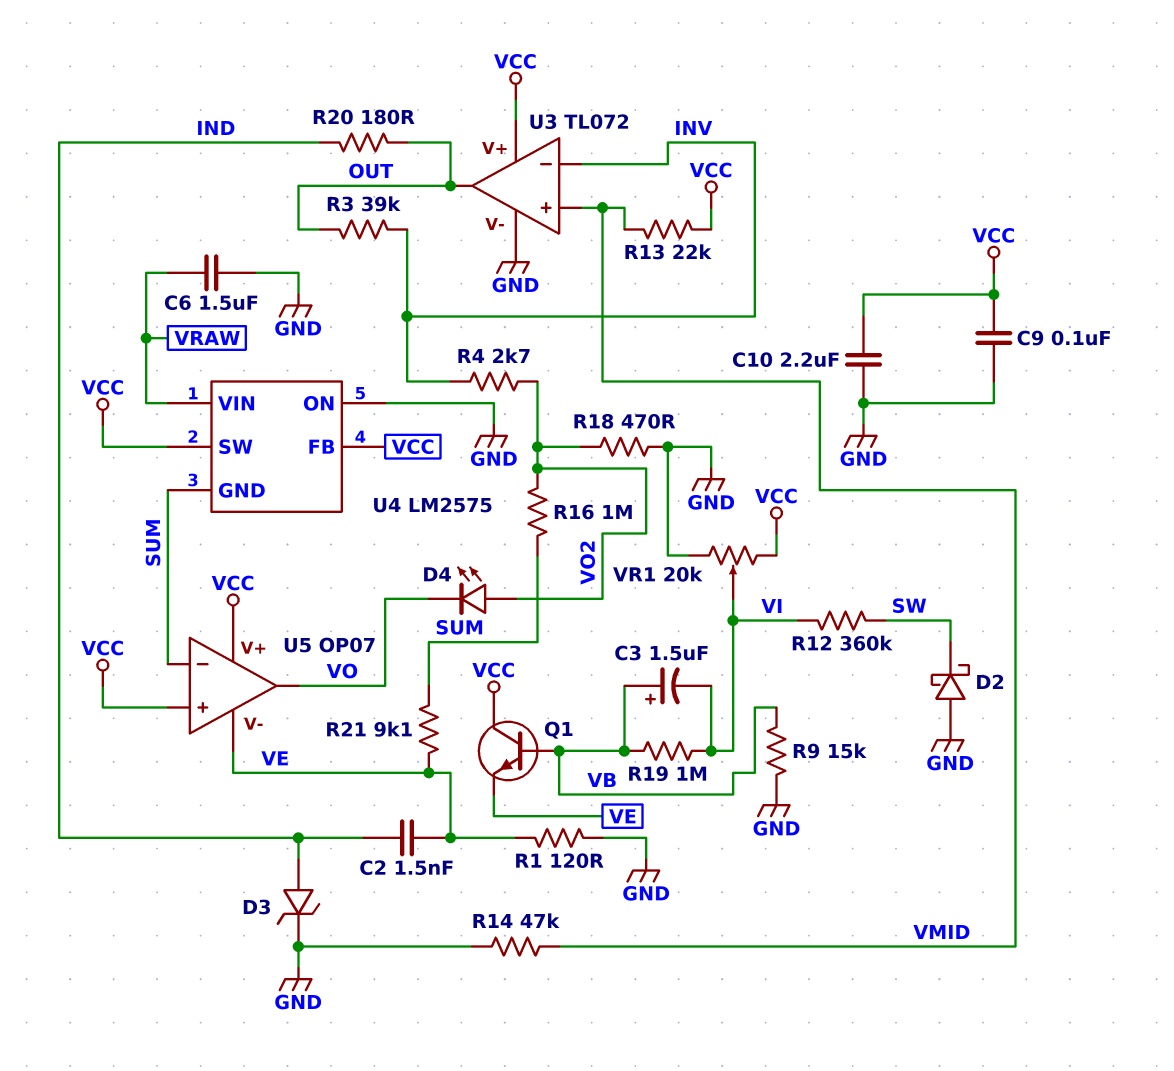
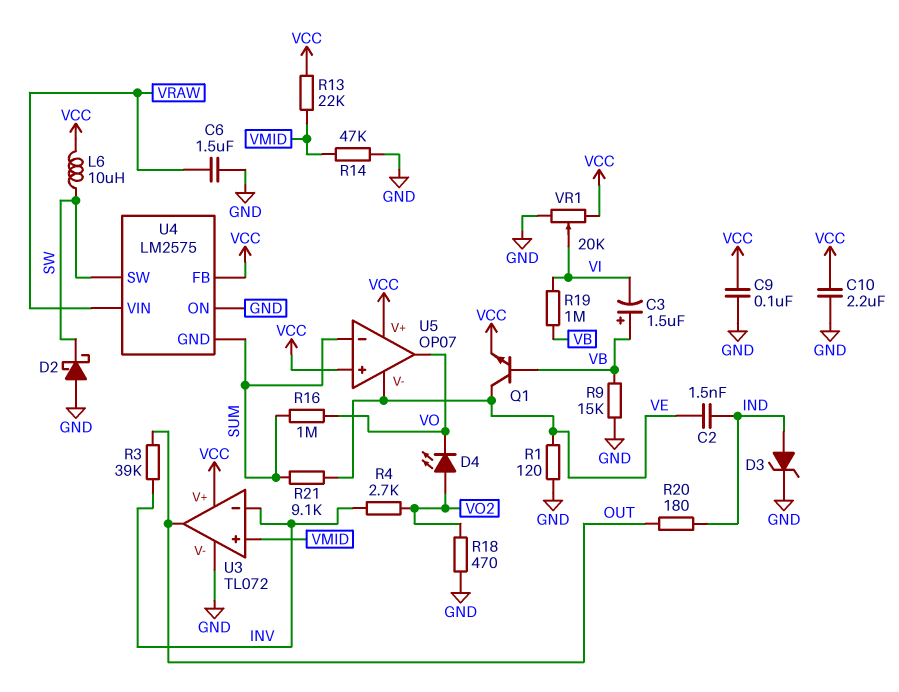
L6: none -> 10uH (SW, VCC)
Q1: NPN (B VB, C VCC, E VE) -> NPN (B VB, C VE, E VCC)
R12: 360k (SW, VI) -> none
R16: 1M (SUM, VO2) -> 1M (SUM, VO)
U4 pin SW: VCC -> SW

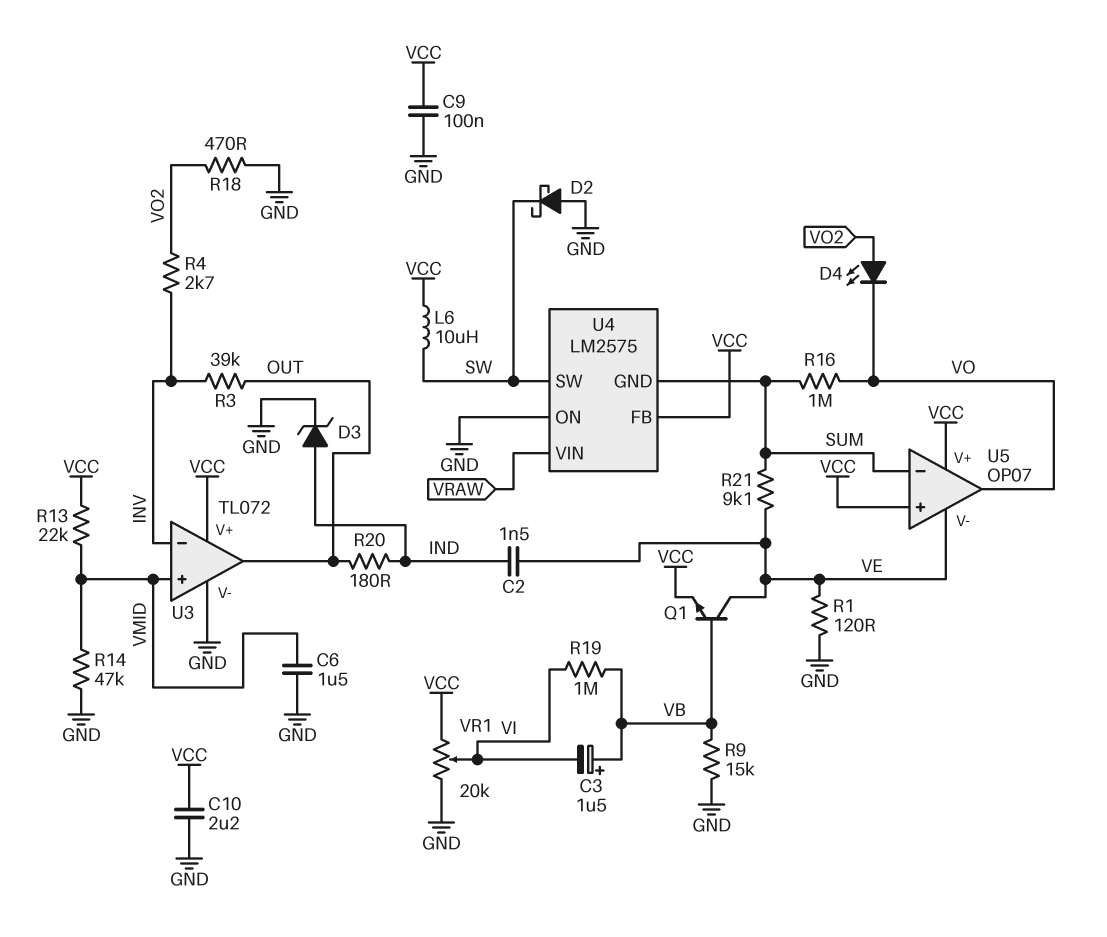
C6: 1.5uF (GND, VRAW) -> 1.5uF (GND, VMID)

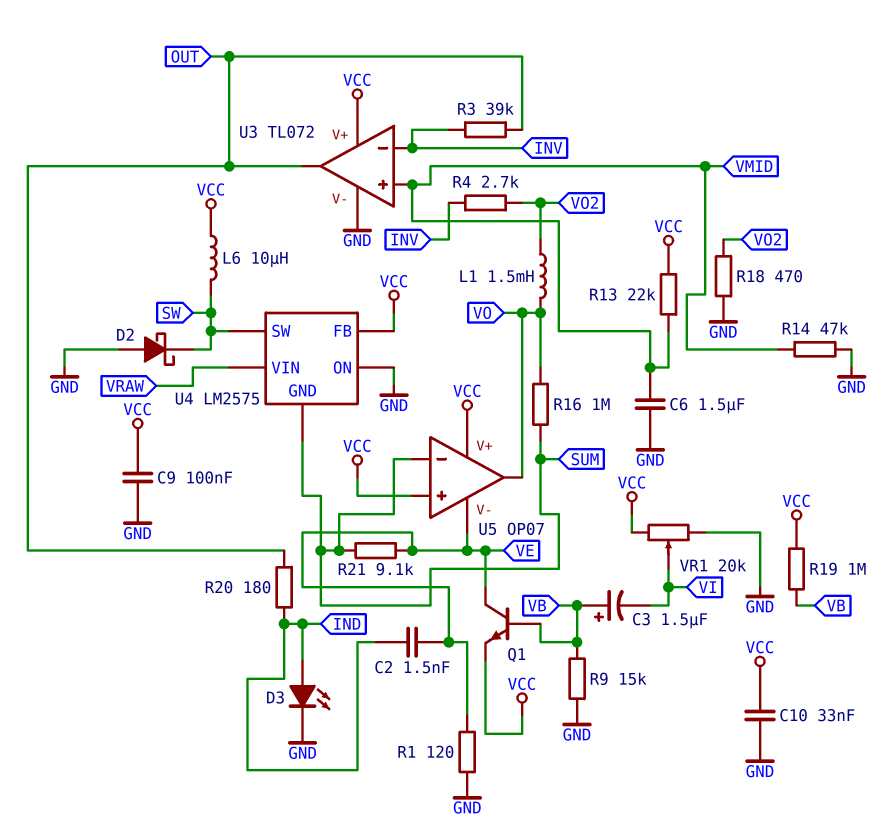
C10: 2.2uF (GND, VCC) -> 33nF (GND, VCC)
D3: zener (A IND, K GND) -> LED (A IND, K GND)
D4: LED (A VO2, K VO) -> none
L1: none -> 1.5mH (VO, VO2)
R19: 1M (VB, VI) -> 1M (VB, VCC)

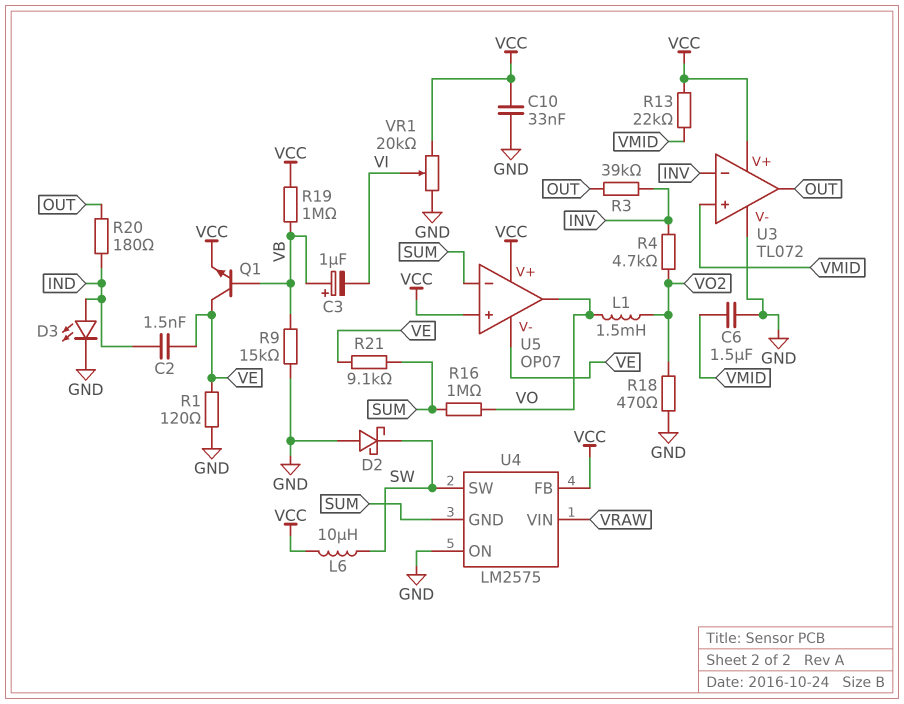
C3: 1.5uF (plus VB, minus VI) -> 1uF (plus VB, minus VI)
C9: 100nF (GND, VCC) -> none
R4: 2.7k (INV, VO2) -> 4.7k (INV, VO2)
R14: 47k (GND, VMID) -> none

